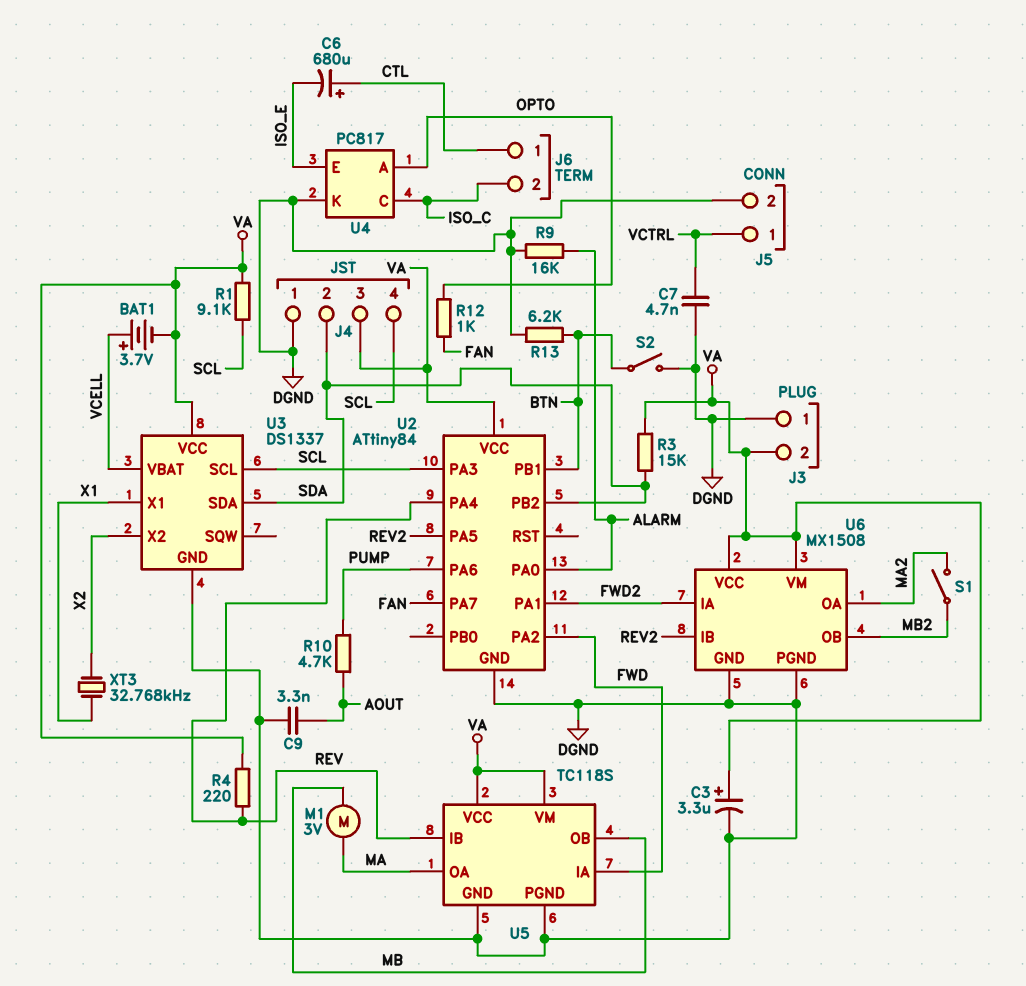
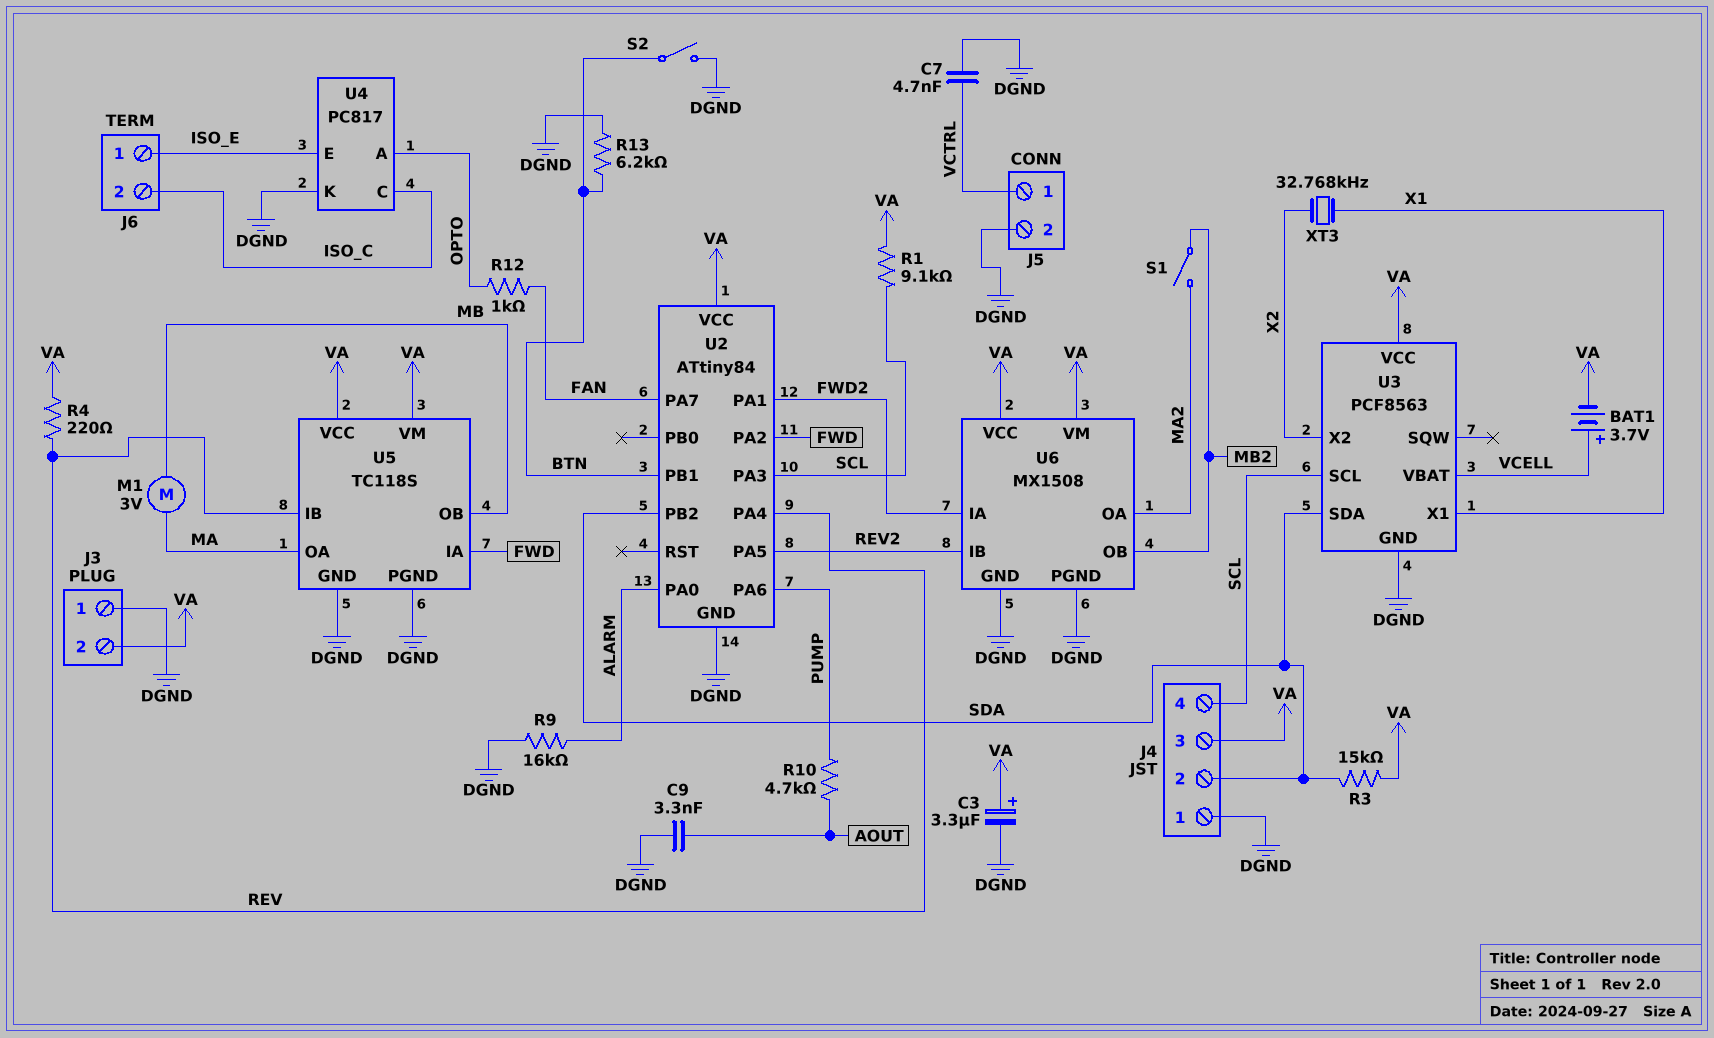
C6: 680uF (plus CTL, minus ISO_E) -> none
J6 pin 1: CTL -> ISO_E
U3: DS1337 -> PCF8563

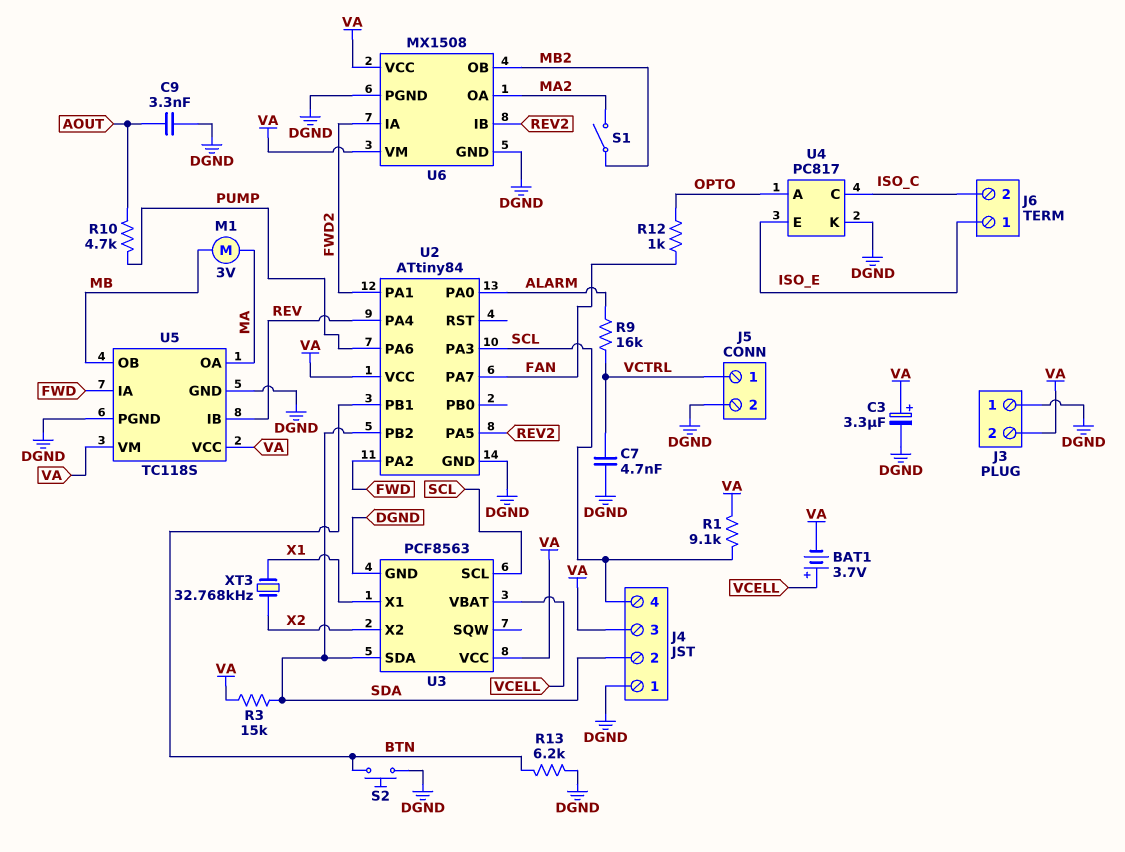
R4: 220 (REV, VA) -> none
R9: 16k (ALARM, DGND) -> 16k (ALARM, VCTRL)
S2: switch (BTN, DGND) -> button (BTN, DGND)

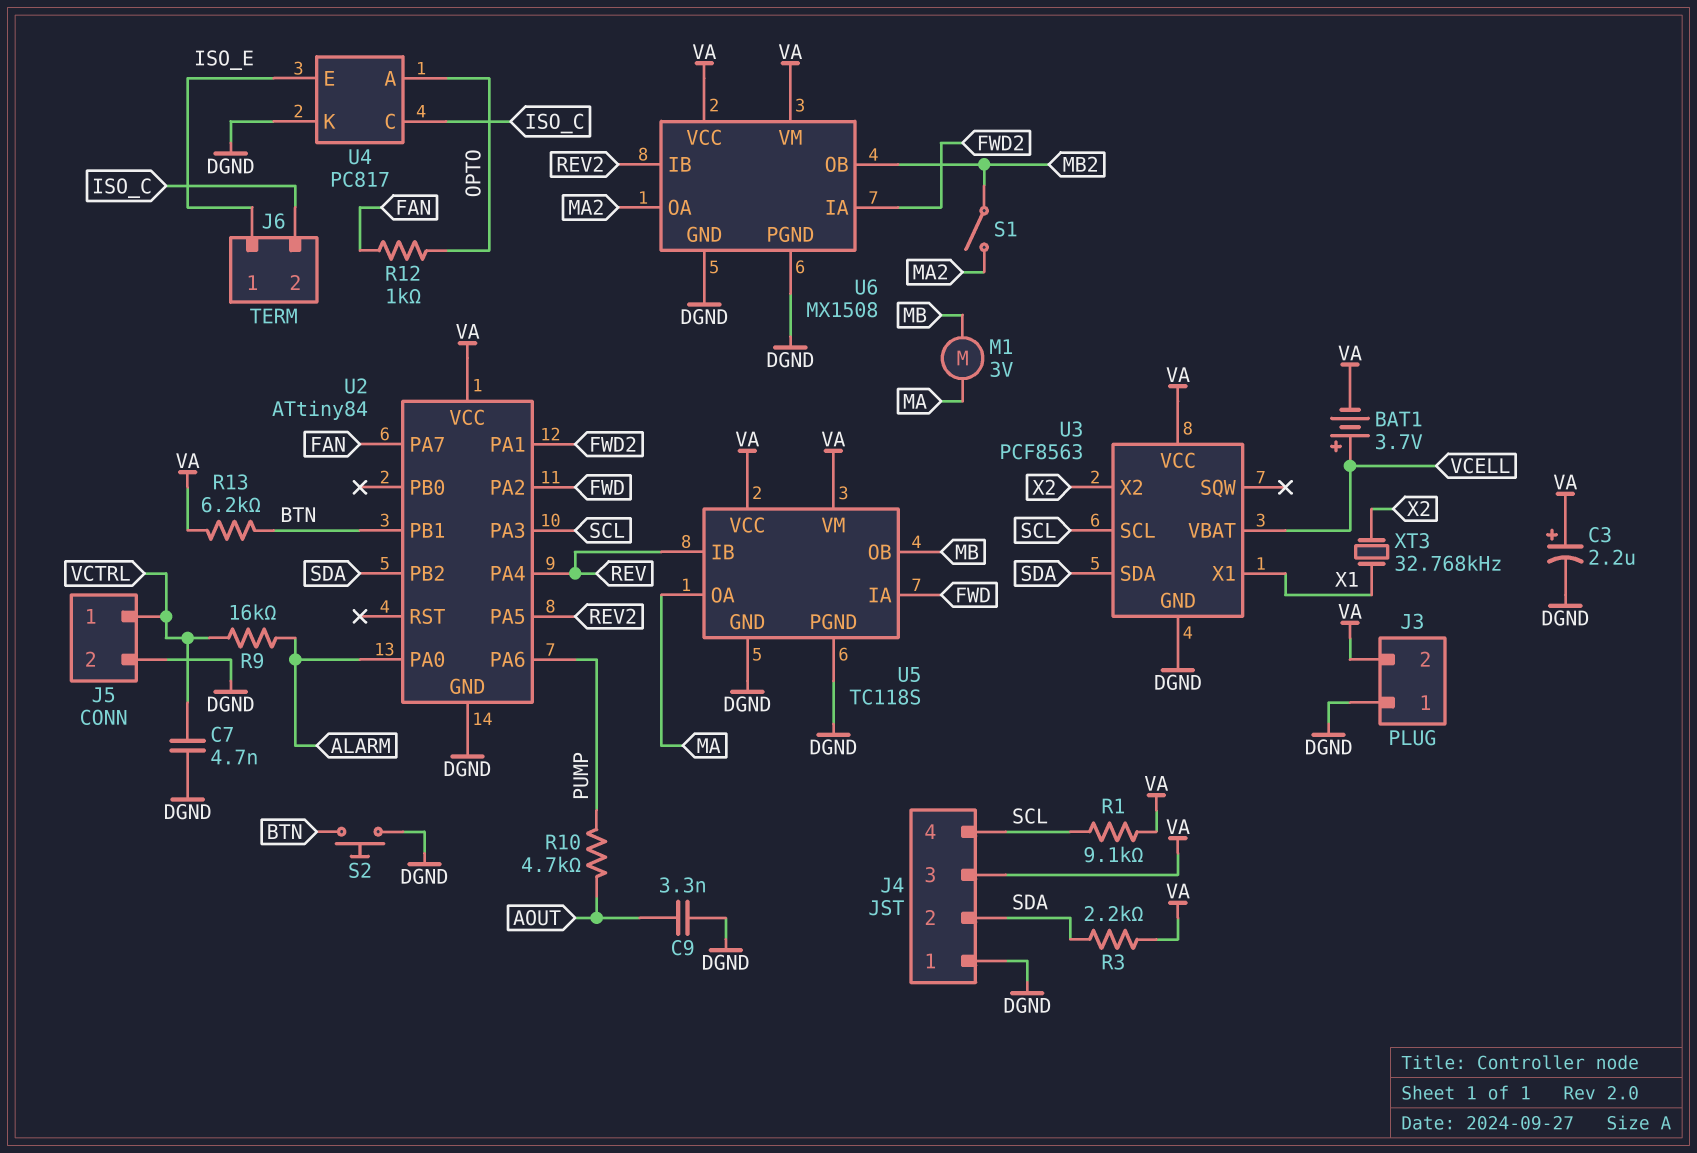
C3: 3.3uF (plus VA, minus DGND) -> 2.2uF (plus VA, minus DGND)
R3: 15k (SDA, VA) -> 2.2k (SDA, VA)
R13: 6.2k (BTN, DGND) -> 6.2k (BTN, VA)

